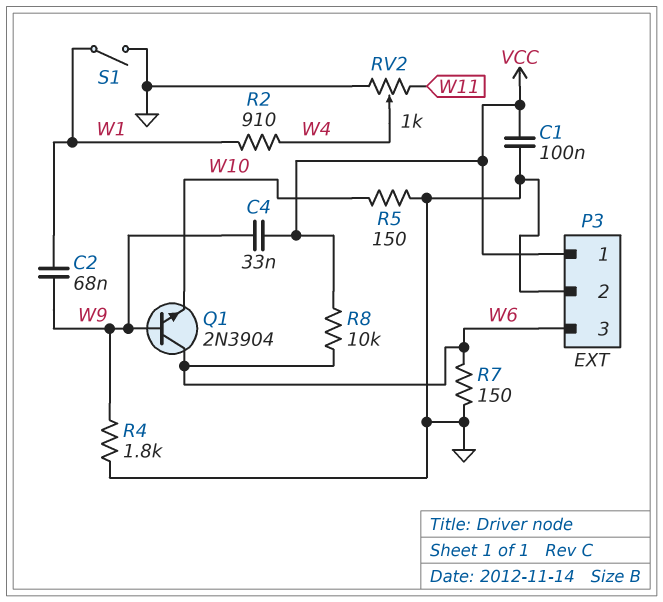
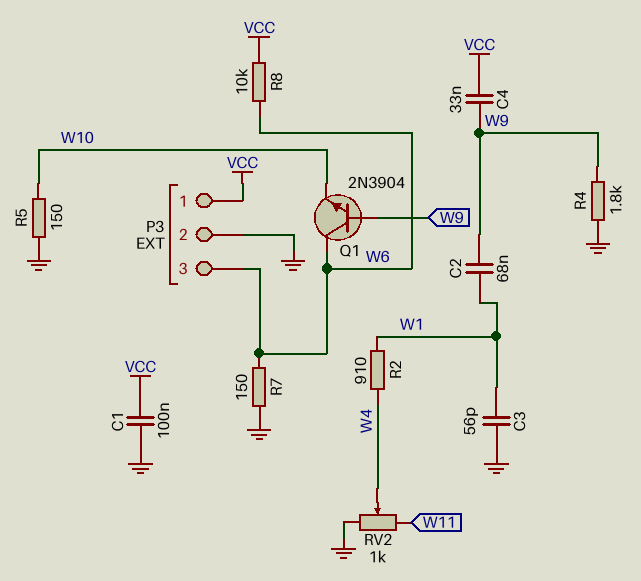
C3: none -> 56pF (GND, W1)
S1: switch (GND, W1) -> none

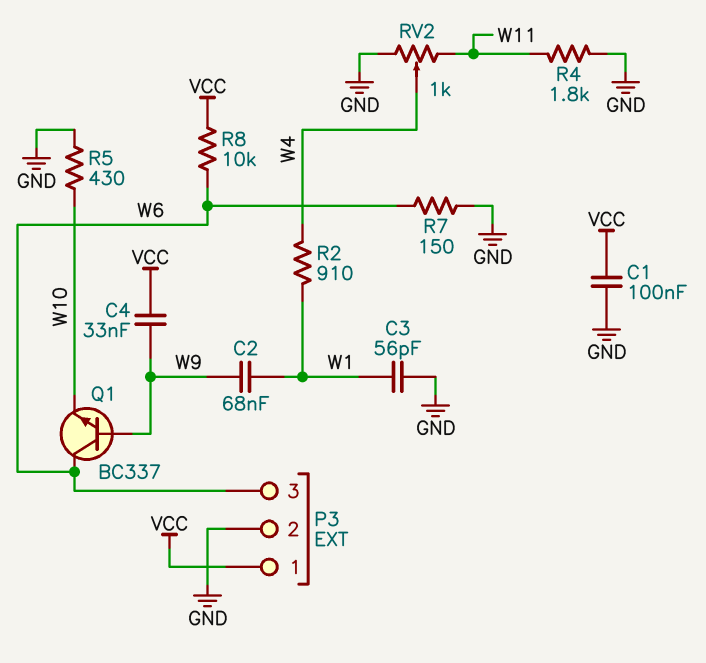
Q1: NPN 2N3904 (B W9, C W6, E W10) -> NPN BC337 (B W9, C W6, E W10)
R4: 1.8k (GND, W9) -> 1.8k (GND, W11)
R5: 150 (GND, W10) -> 430 (GND, W10)

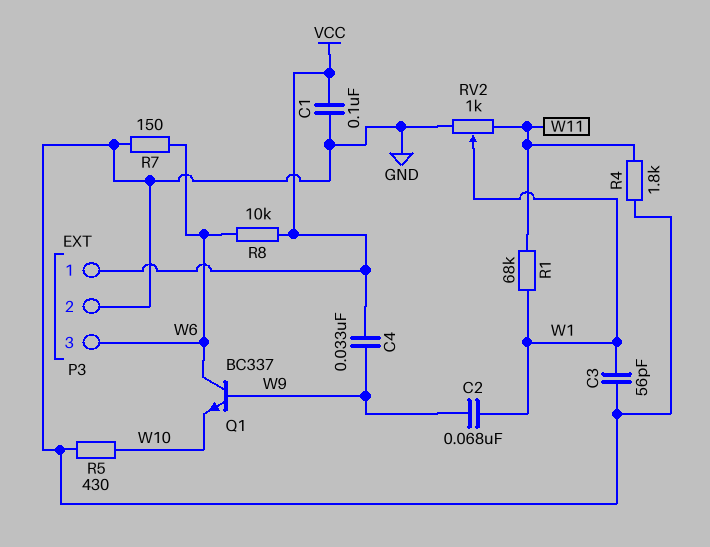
R1: none -> 68k (W1, W11)
R2: 910 (W1, W4) -> none
RV2: 1k (GND, W11, wiper W4) -> 1k (GND, W11, wiper W1)

